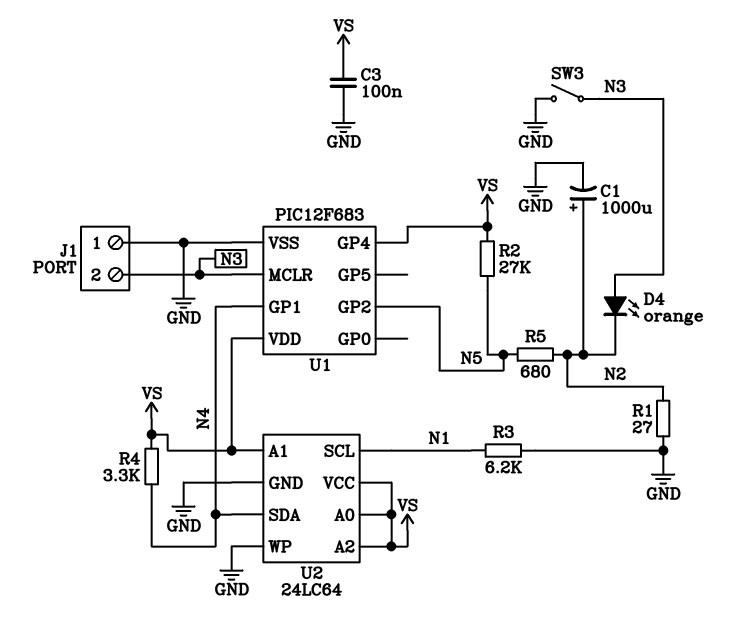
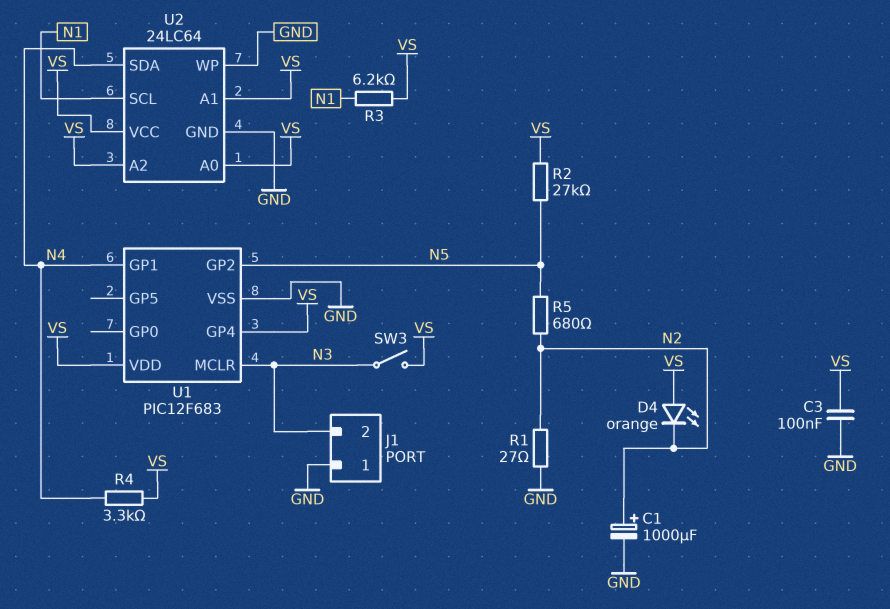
D4: LED orange (A N3, K N2) -> LED orange (A VS, K N2)
R3: 6.2k (GND, N1) -> 6.2k (N1, VS)
SW3: switch (GND, N3) -> switch (N3, VS)

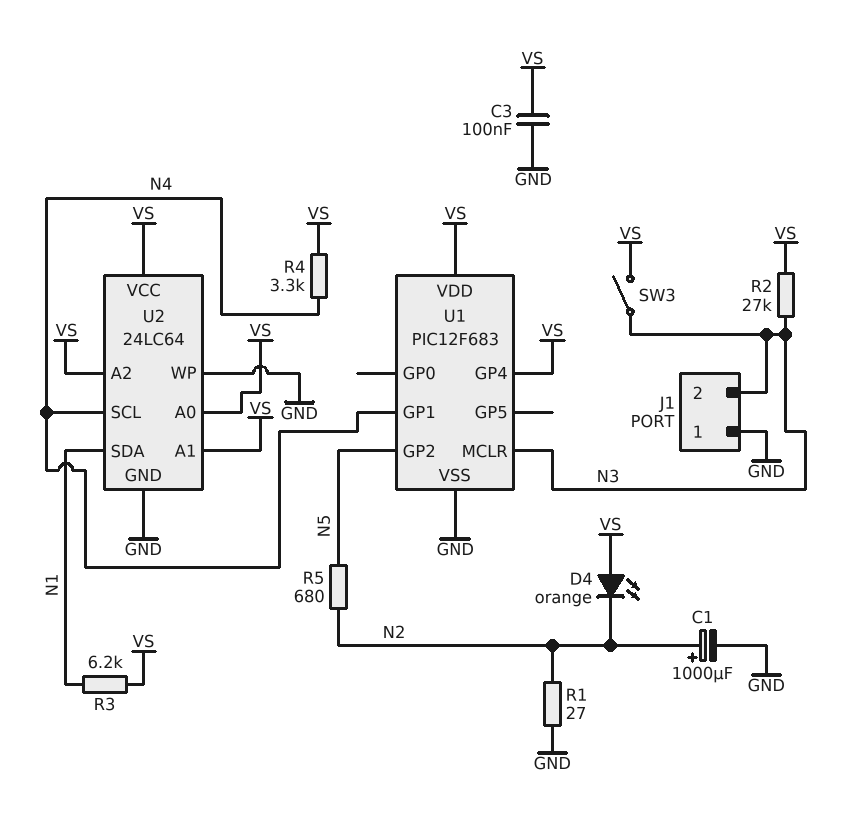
R2: 27k (N5, VS) -> 27k (N3, VS)
U2 pin SCL: N1 -> N4
U2 pin SDA: N4 -> N1

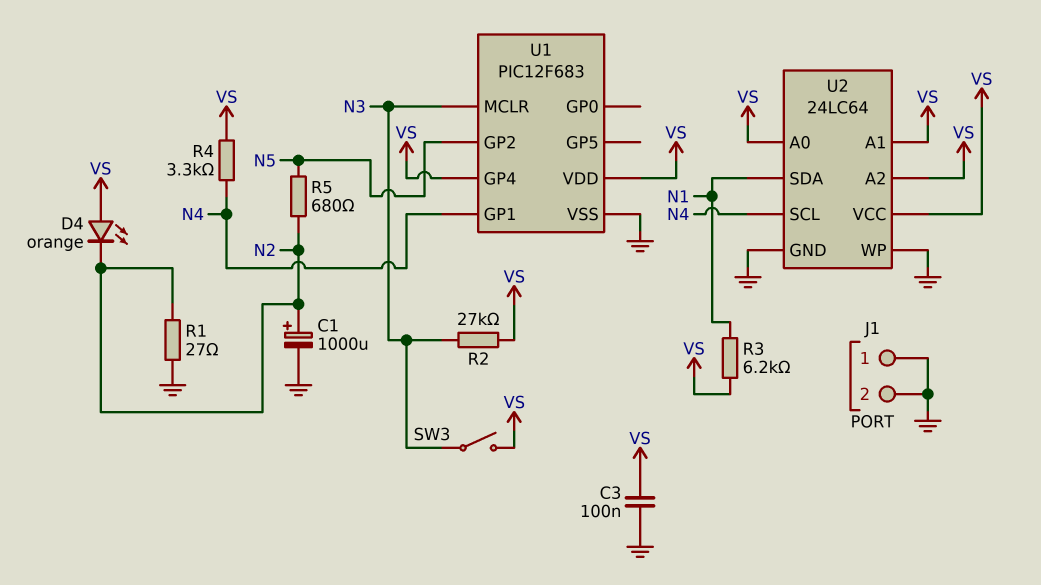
J1 pin 2: N3 -> GND

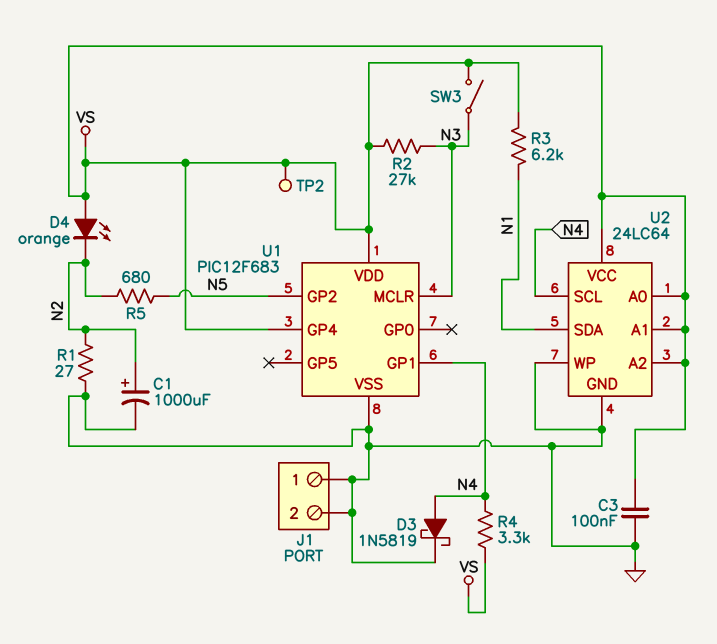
D3: none -> schottky 1N5819 (A N4, K GND)
TP2: none -> test point (VS)

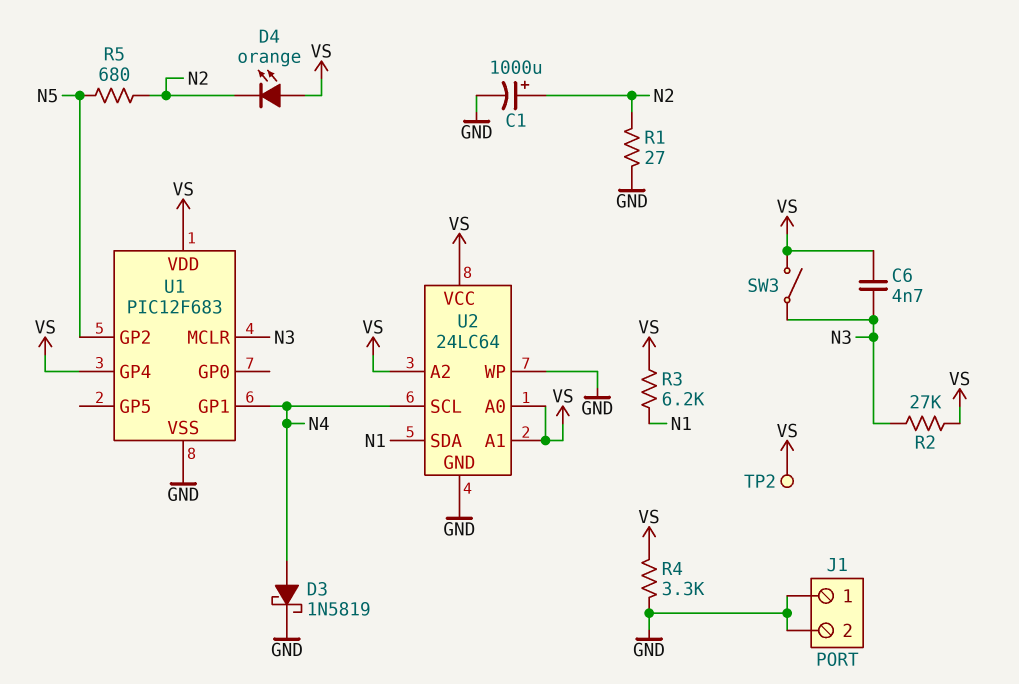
C3: 100nF (GND, VS) -> none
C6: none -> 4.7nF (N3, VS)
R4: 3.3k (N4, VS) -> 3.3k (GND, VS)

